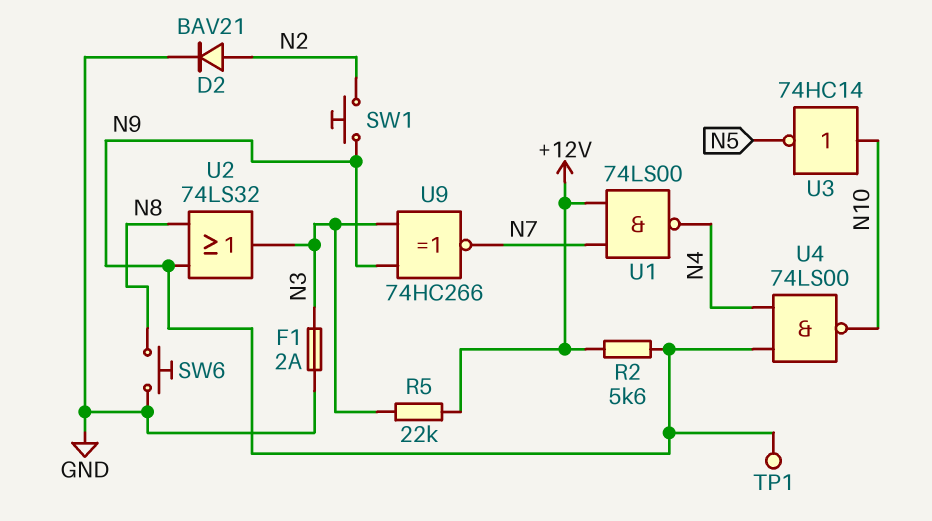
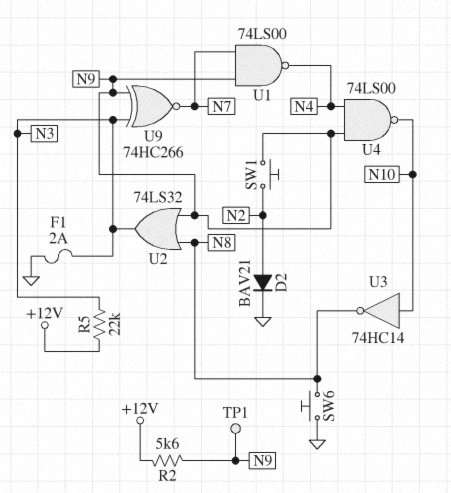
U1: NAND 74LS00 (in +12V, in N7, out N4) -> NAND 74LS00 (in N7, in N9, out N4)
U3: NOT 74HC14 (in N10, out N5) -> NOT 74HC14 (in N10, out N8)

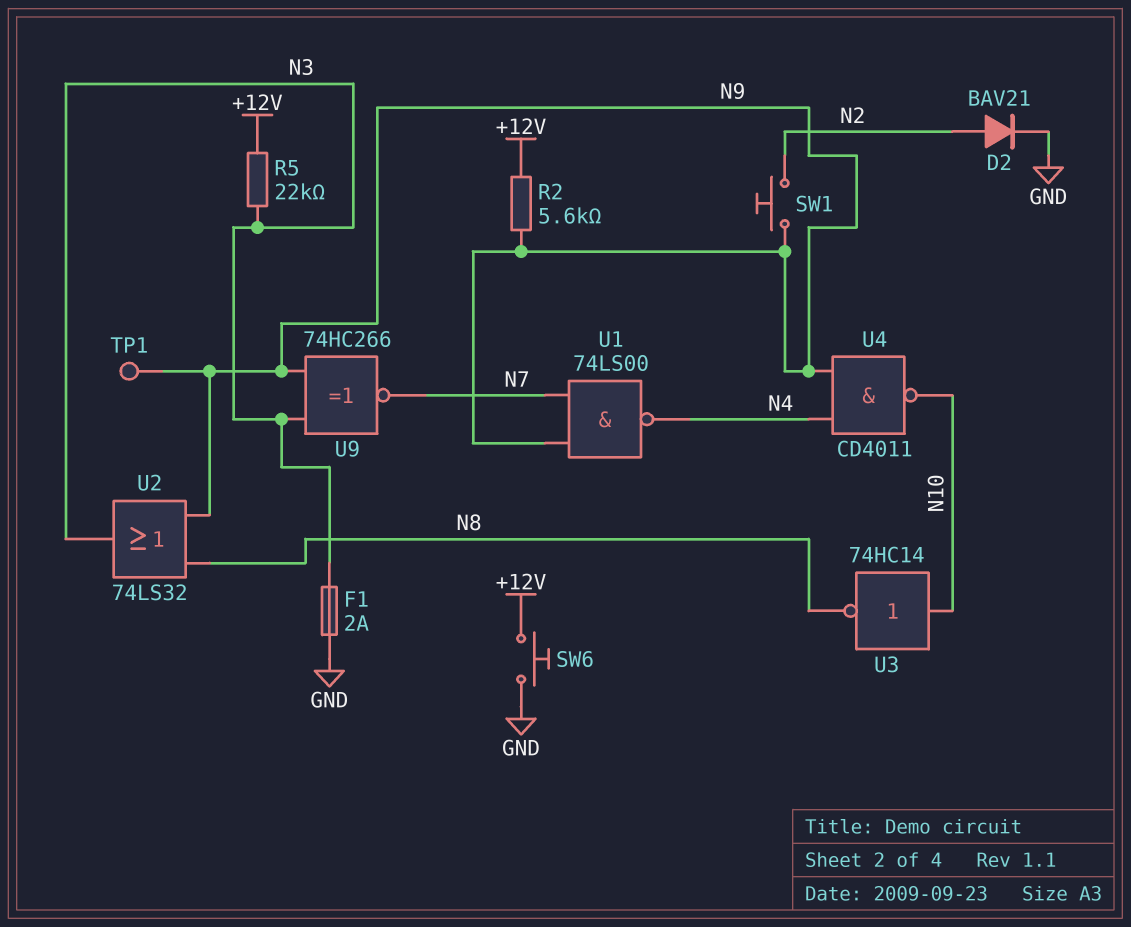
SW6: button (GND, N8) -> button (+12V, GND)
U4: NAND 74LS00 (in N4, in N9, out N10) -> NAND CD4011 (in N4, in N9, out N10)

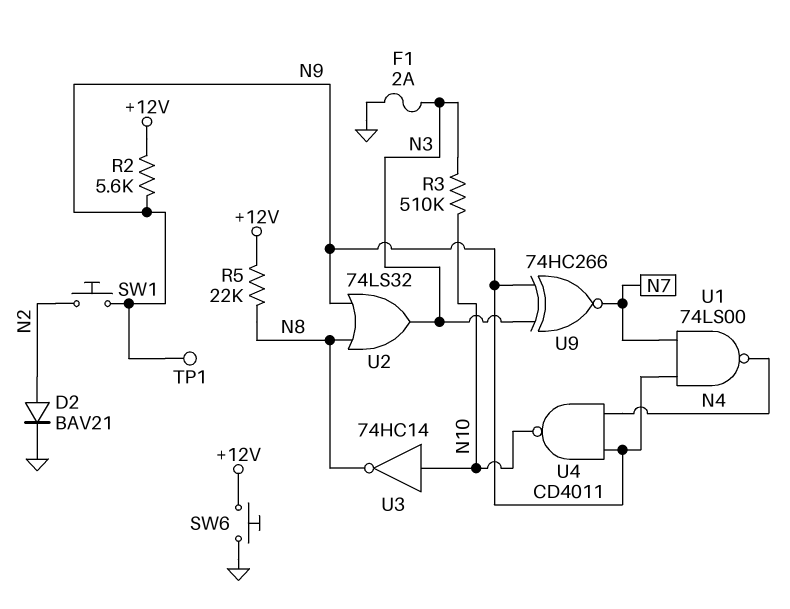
R3: none -> 510k (N3, N10)
R5: 22k (+12V, N3) -> 22k (+12V, N8)

